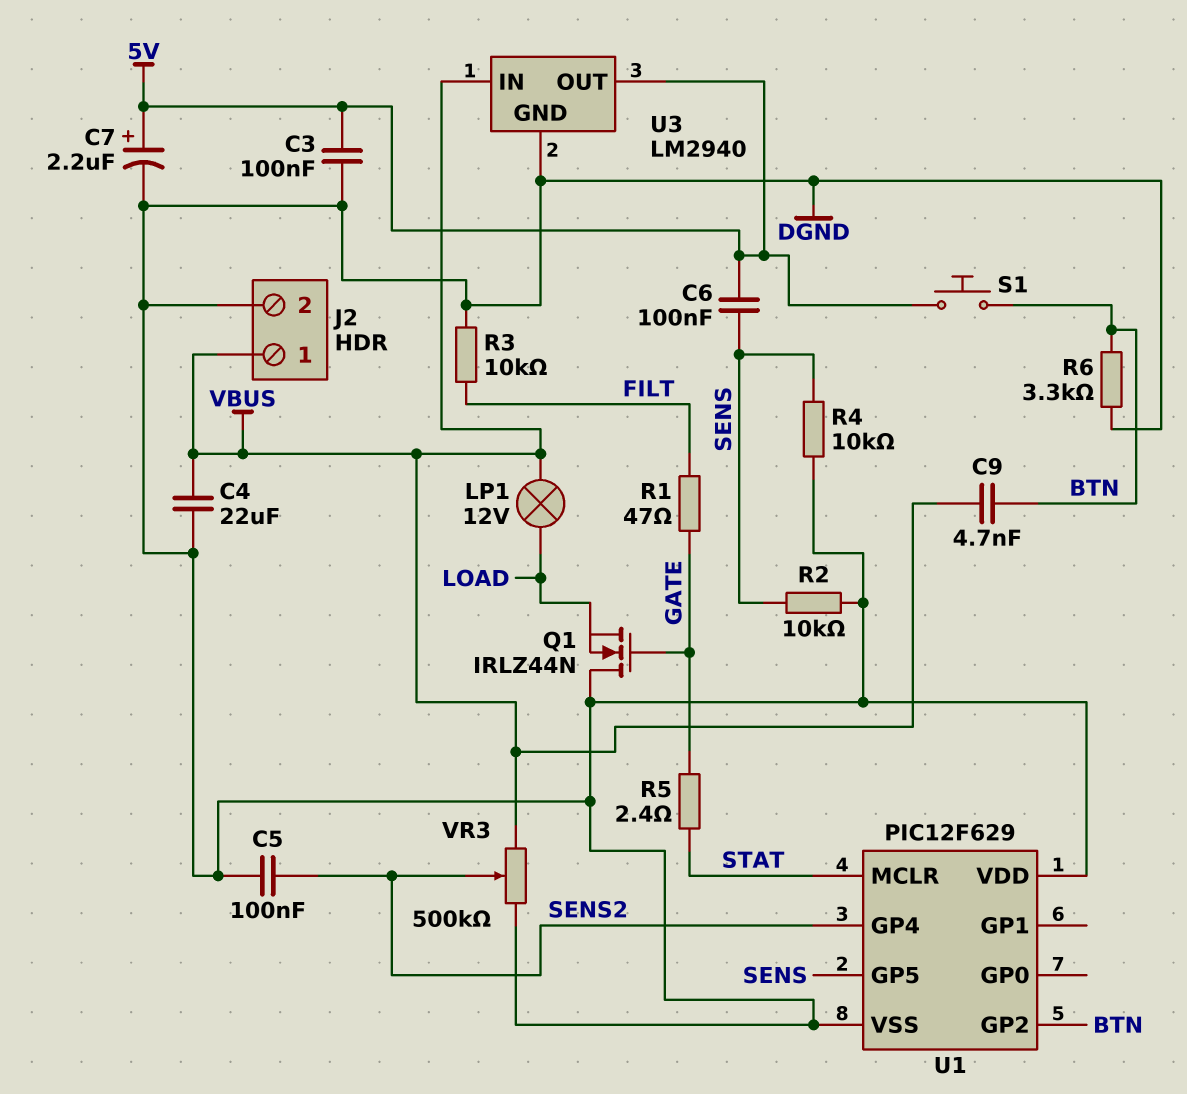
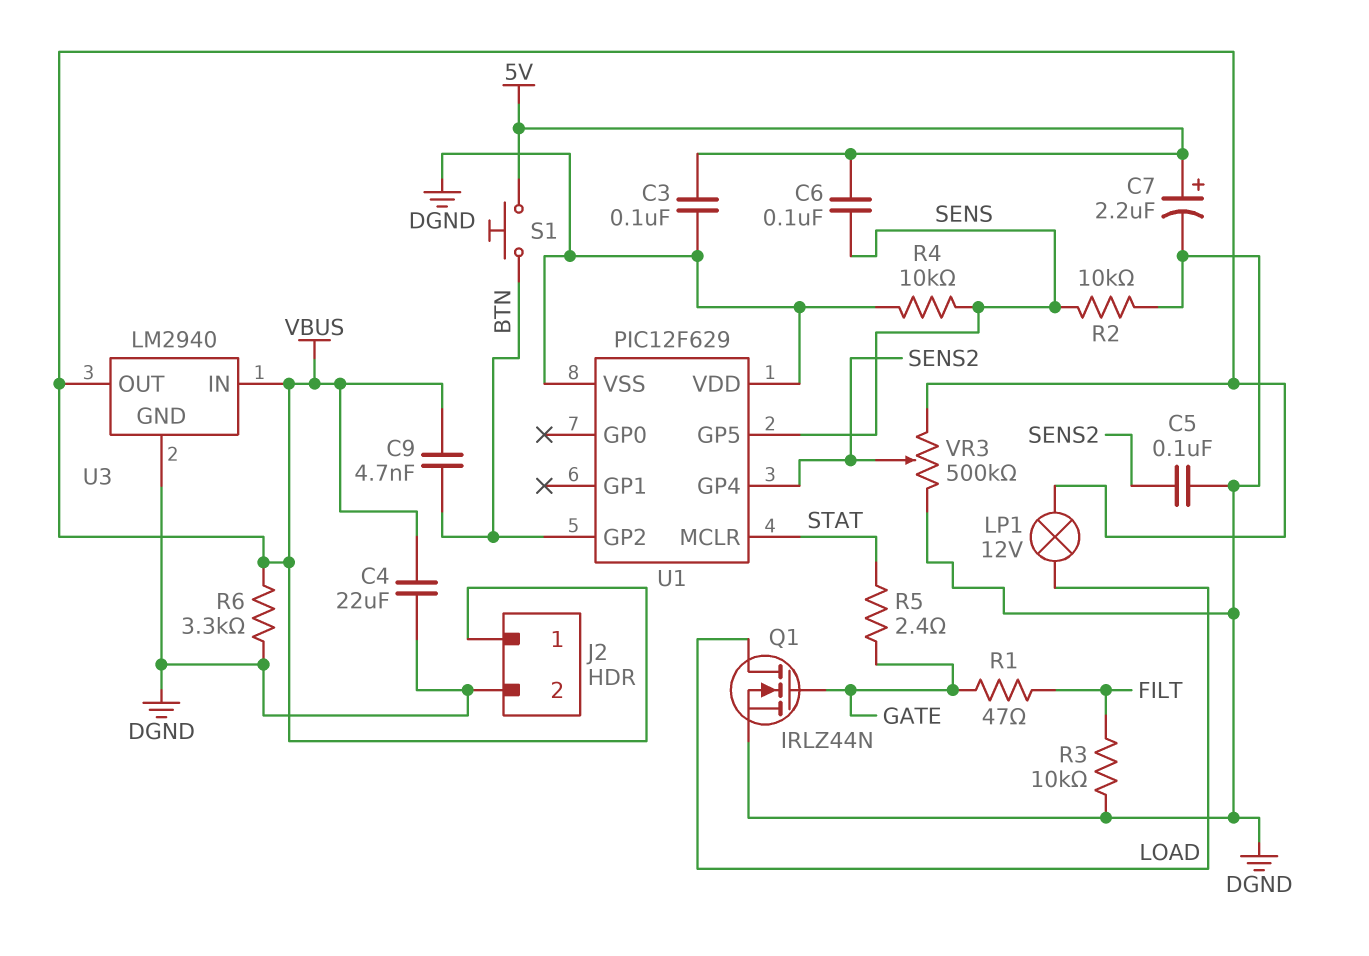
Q1: NMOS IRLZ44N (G GATE, D DGND, S LOAD) -> NMOS IRLZ44N (G GATE, D LOAD, S DGND)
R6: 3.3k (BTN, DGND) -> 3.3k (DGND, VBUS)
U3 pin OUT: 5V -> VBUS

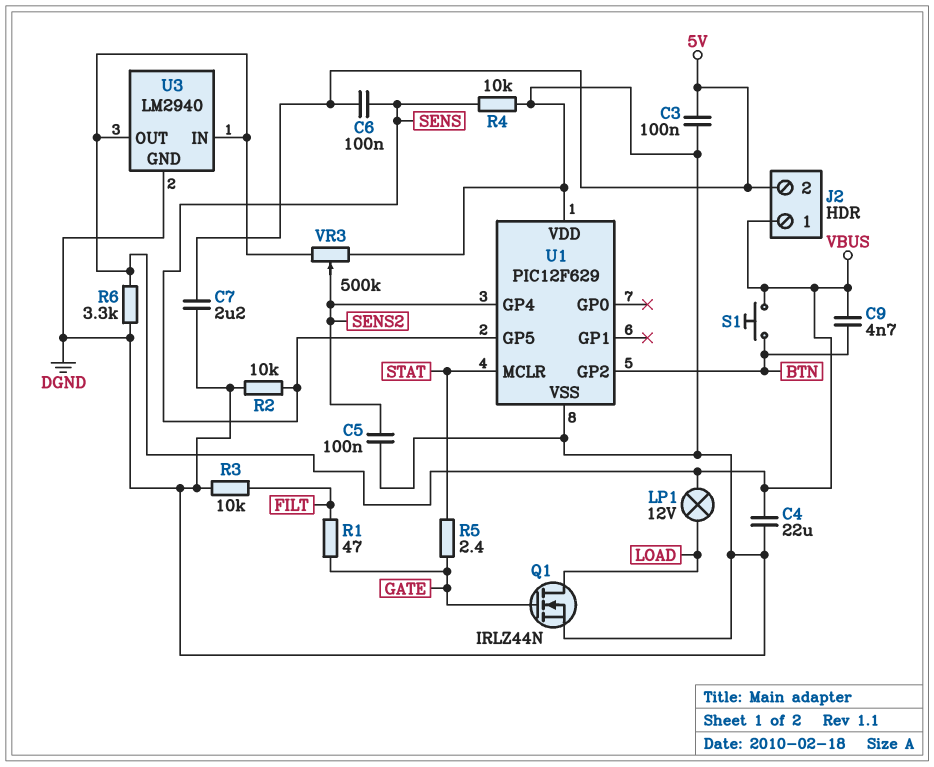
C7: 2.2uF (plus 5V, minus DGND) -> 2.2uF (5V, DGND)
J2 pin 2: DGND -> 5V
S1: button (5V, BTN) -> button (BTN, VBUS)

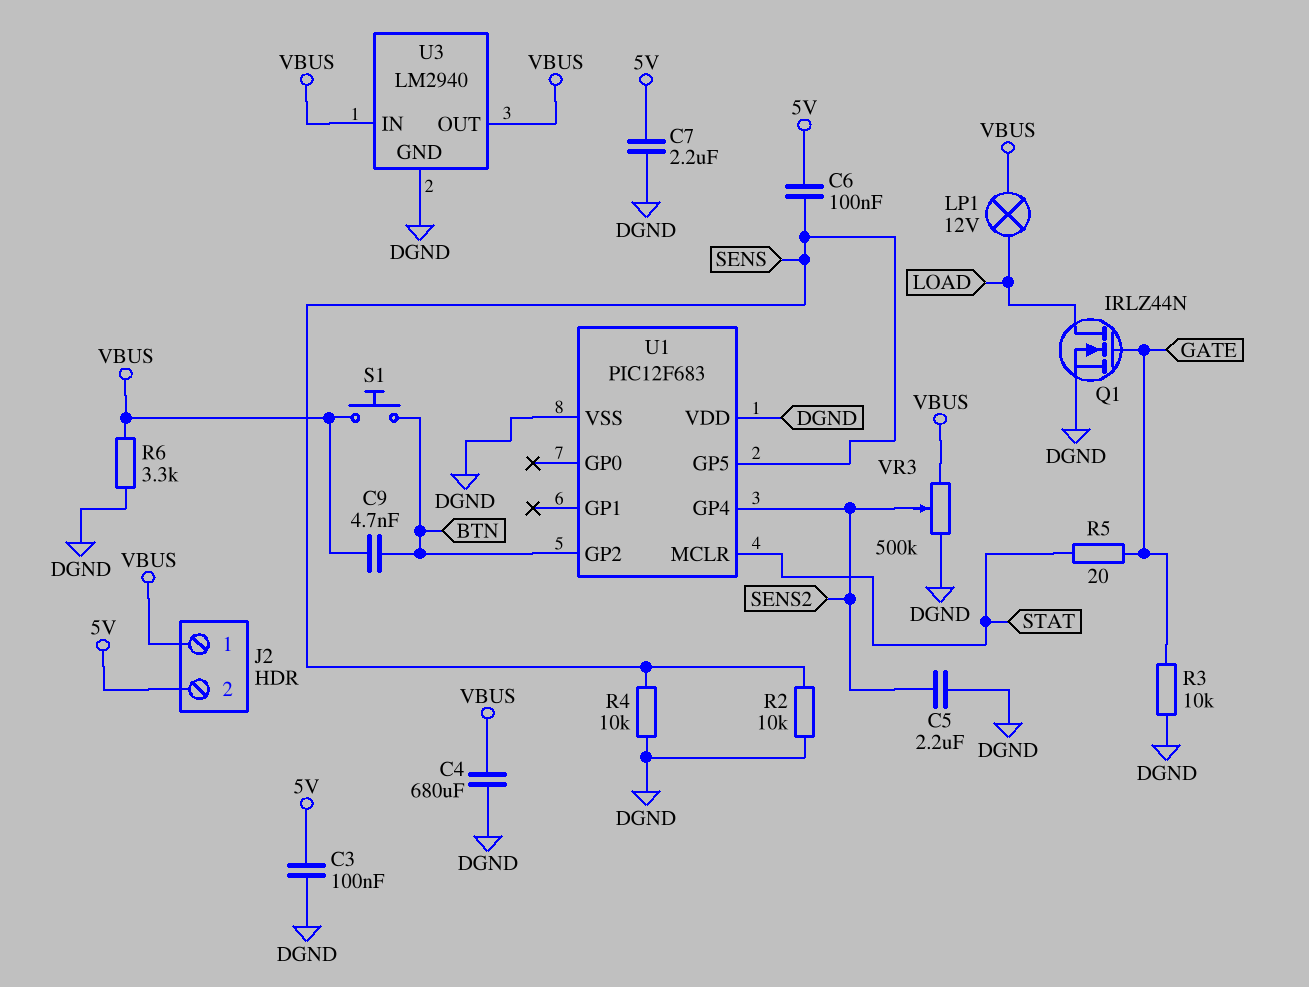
C4: 22uF (DGND, VBUS) -> 680uF (DGND, VBUS)
C5: 100nF (DGND, SENS2) -> 2.2uF (DGND, SENS2)
R1: 47 (FILT, GATE) -> none
R3: 10k (DGND, FILT) -> 10k (DGND, GATE)
R5: 2.4 (GATE, STAT) -> 20 (GATE, STAT)
U1: PIC12F629 -> PIC12F683

